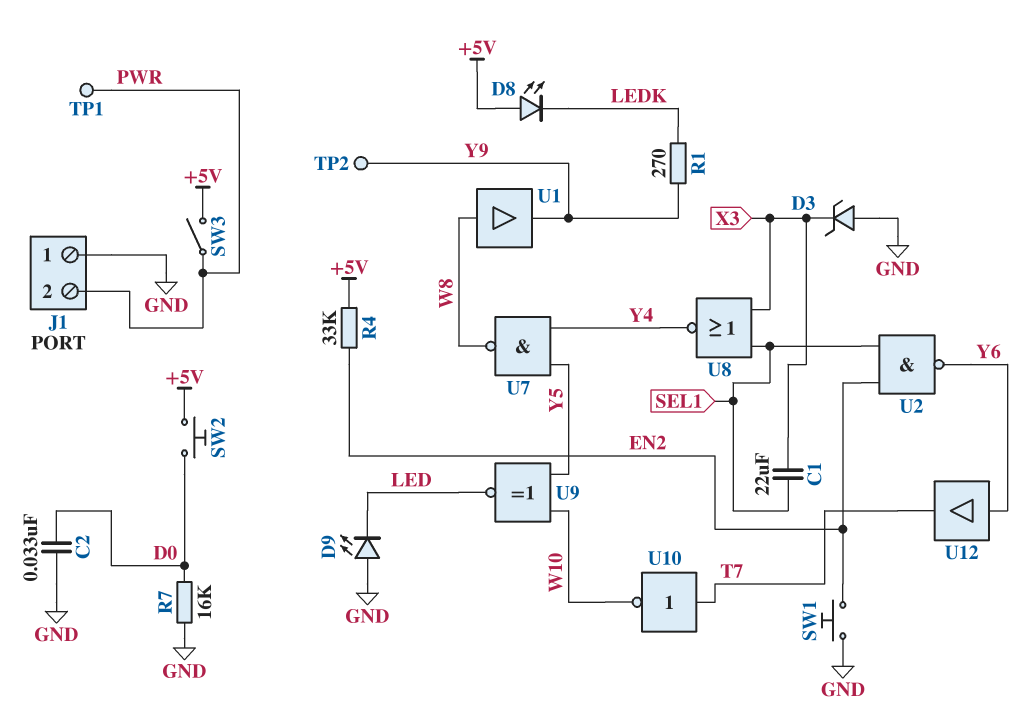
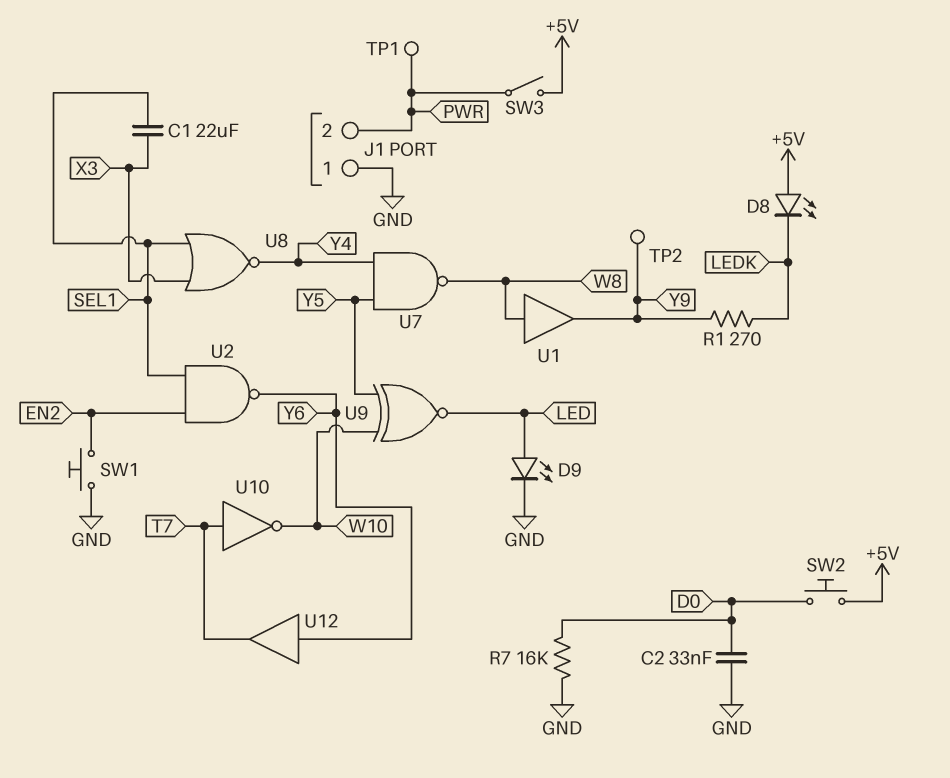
D3: zener (A GND, K X3) -> none
D9: LED (A GND, K LED) -> LED (A LED, K GND)
R4: 33k (+5V, EN2) -> none

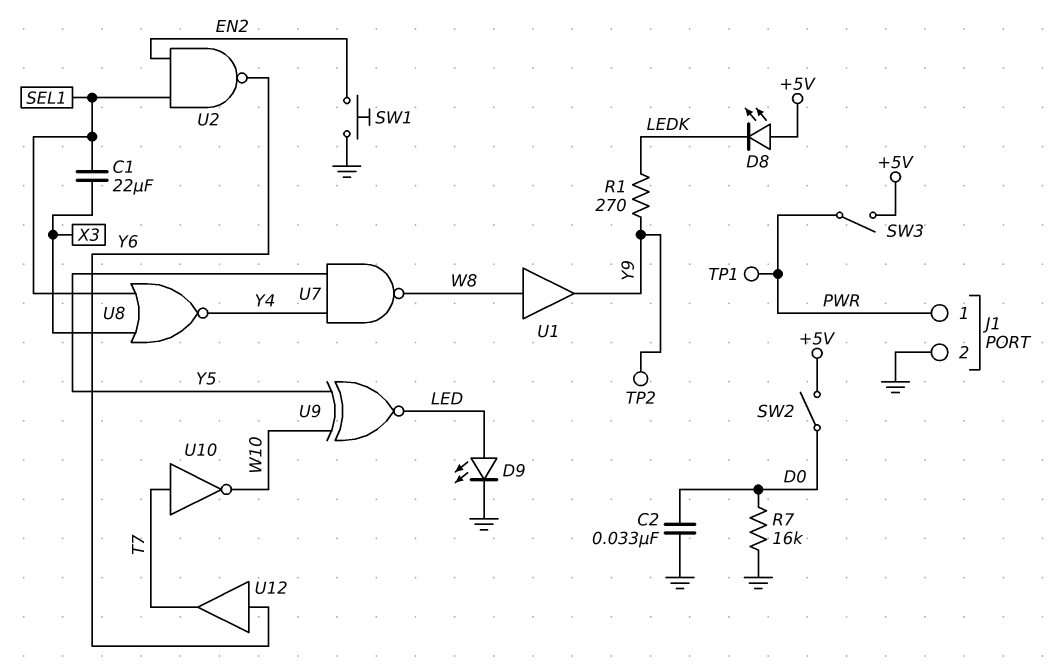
J1 pin 1: GND -> PWR
J1 pin 2: PWR -> GND
SW2: button (+5V, D0) -> switch (+5V, D0)

